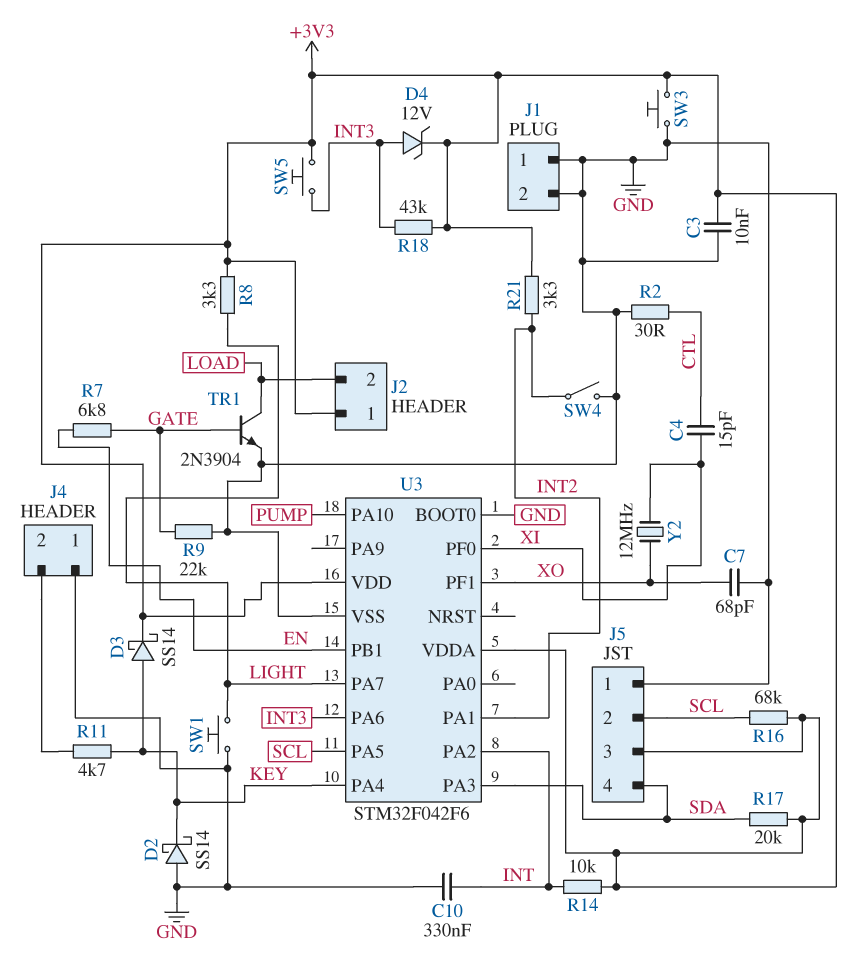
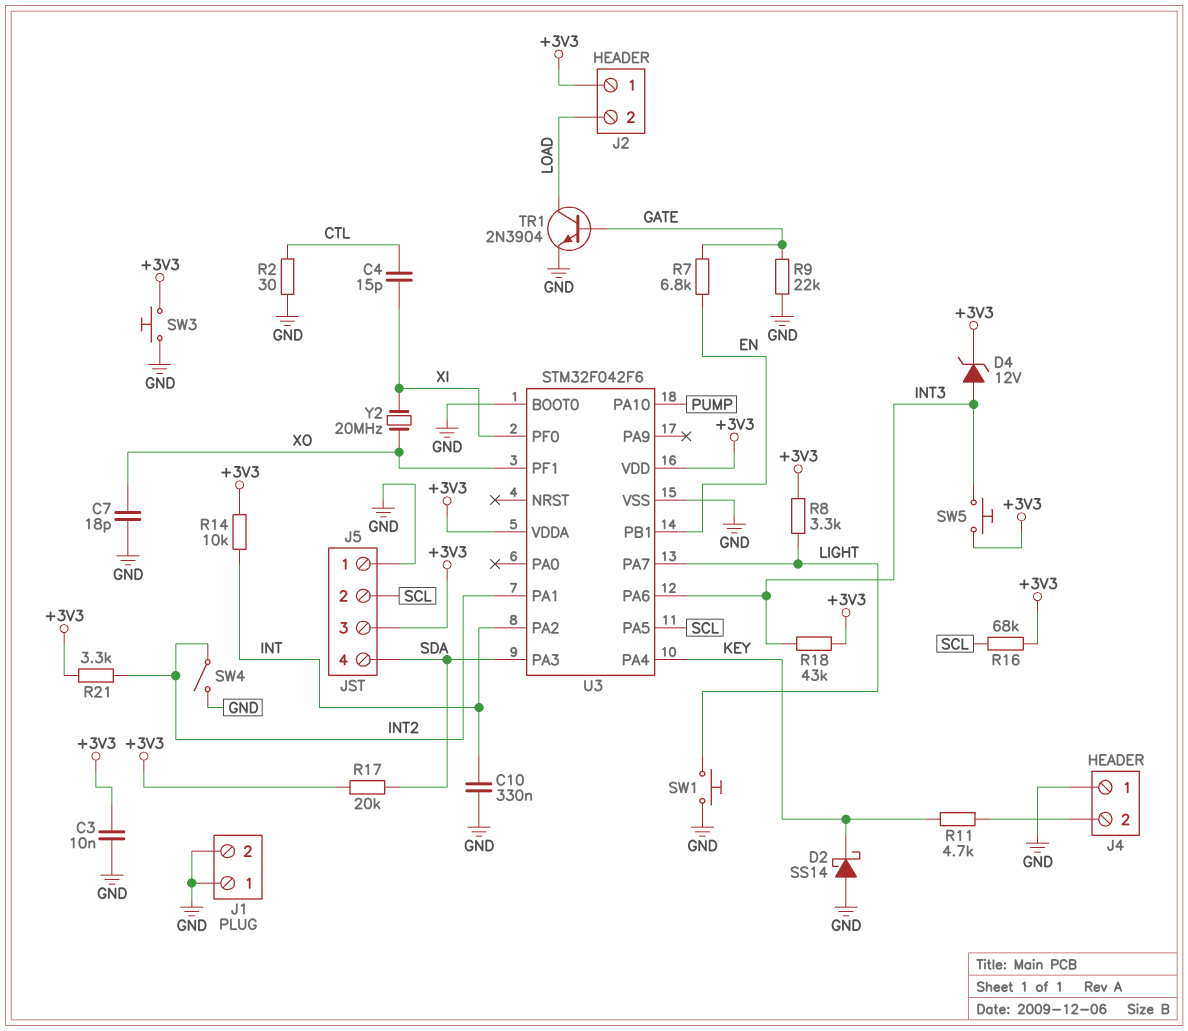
C7: 68pF (GND, XO) -> 18pF (GND, XO)
D3: schottky SS14 (A KEY, K +3V3) -> none
Y2: 12MHz (XI, XO) -> 20MHz (XI, XO)

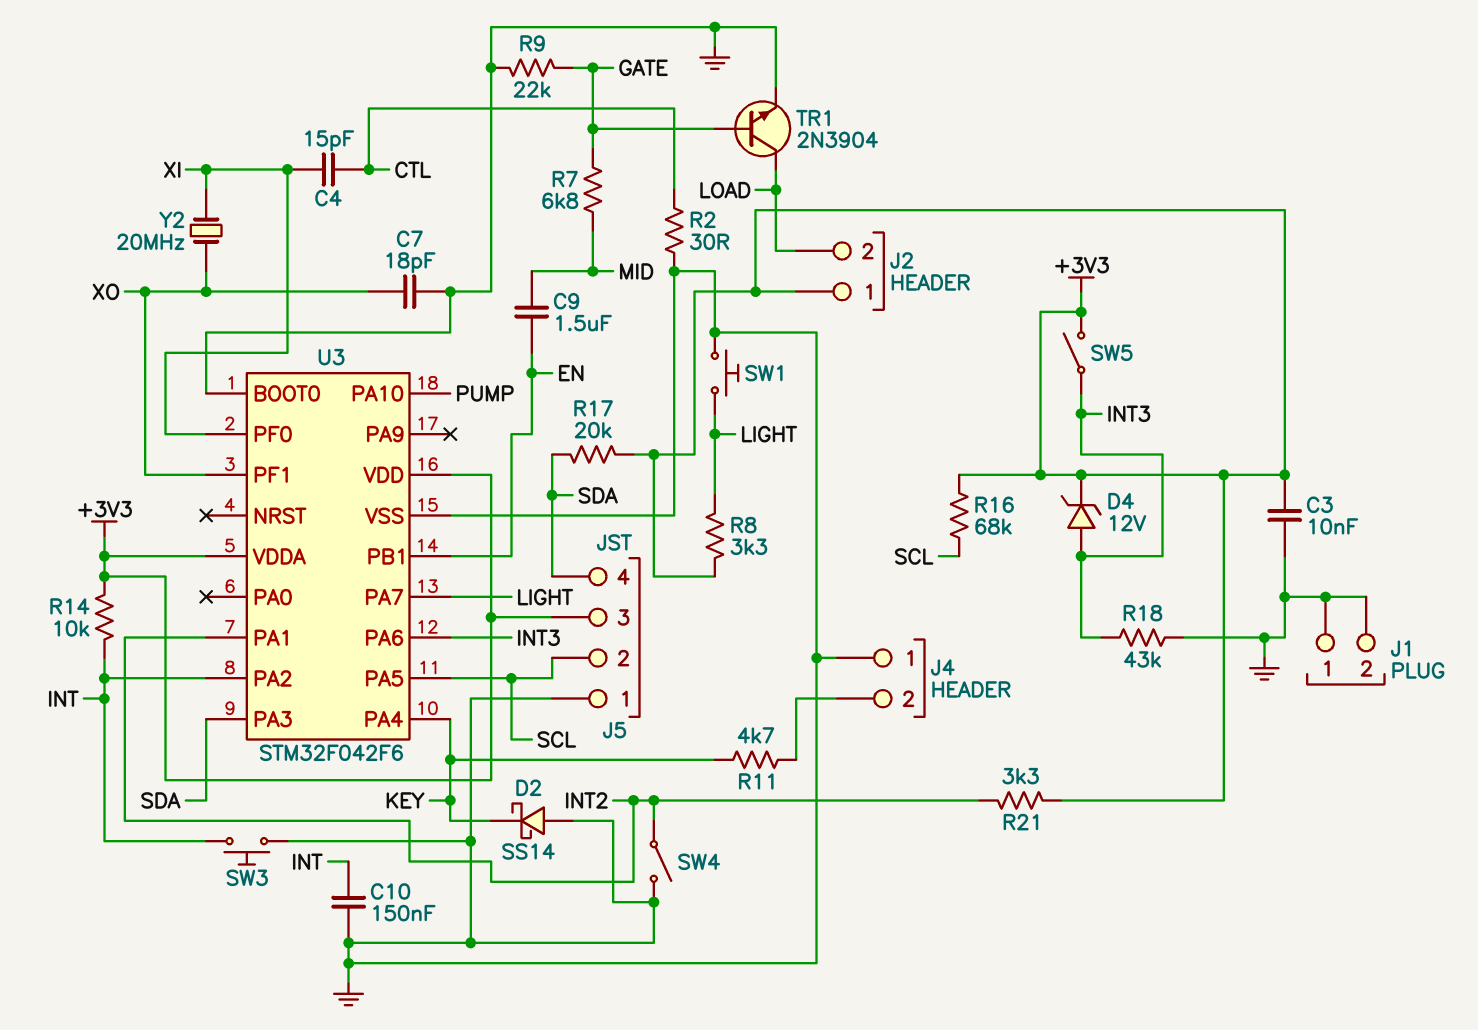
C9: none -> 1.5uF (EN, MID)
C10: 330nF (GND, INT) -> 150nF (GND, INT)
R7: 6.8k (EN, GATE) -> 6.8k (GATE, MID)
R18: 43k (+3V3, INT3) -> 43k (GND, INT3)
SW3: button (+3V3, GND) -> button (GND, INT)
SW5: button (+3V3, INT3) -> switch (+3V3, INT3)

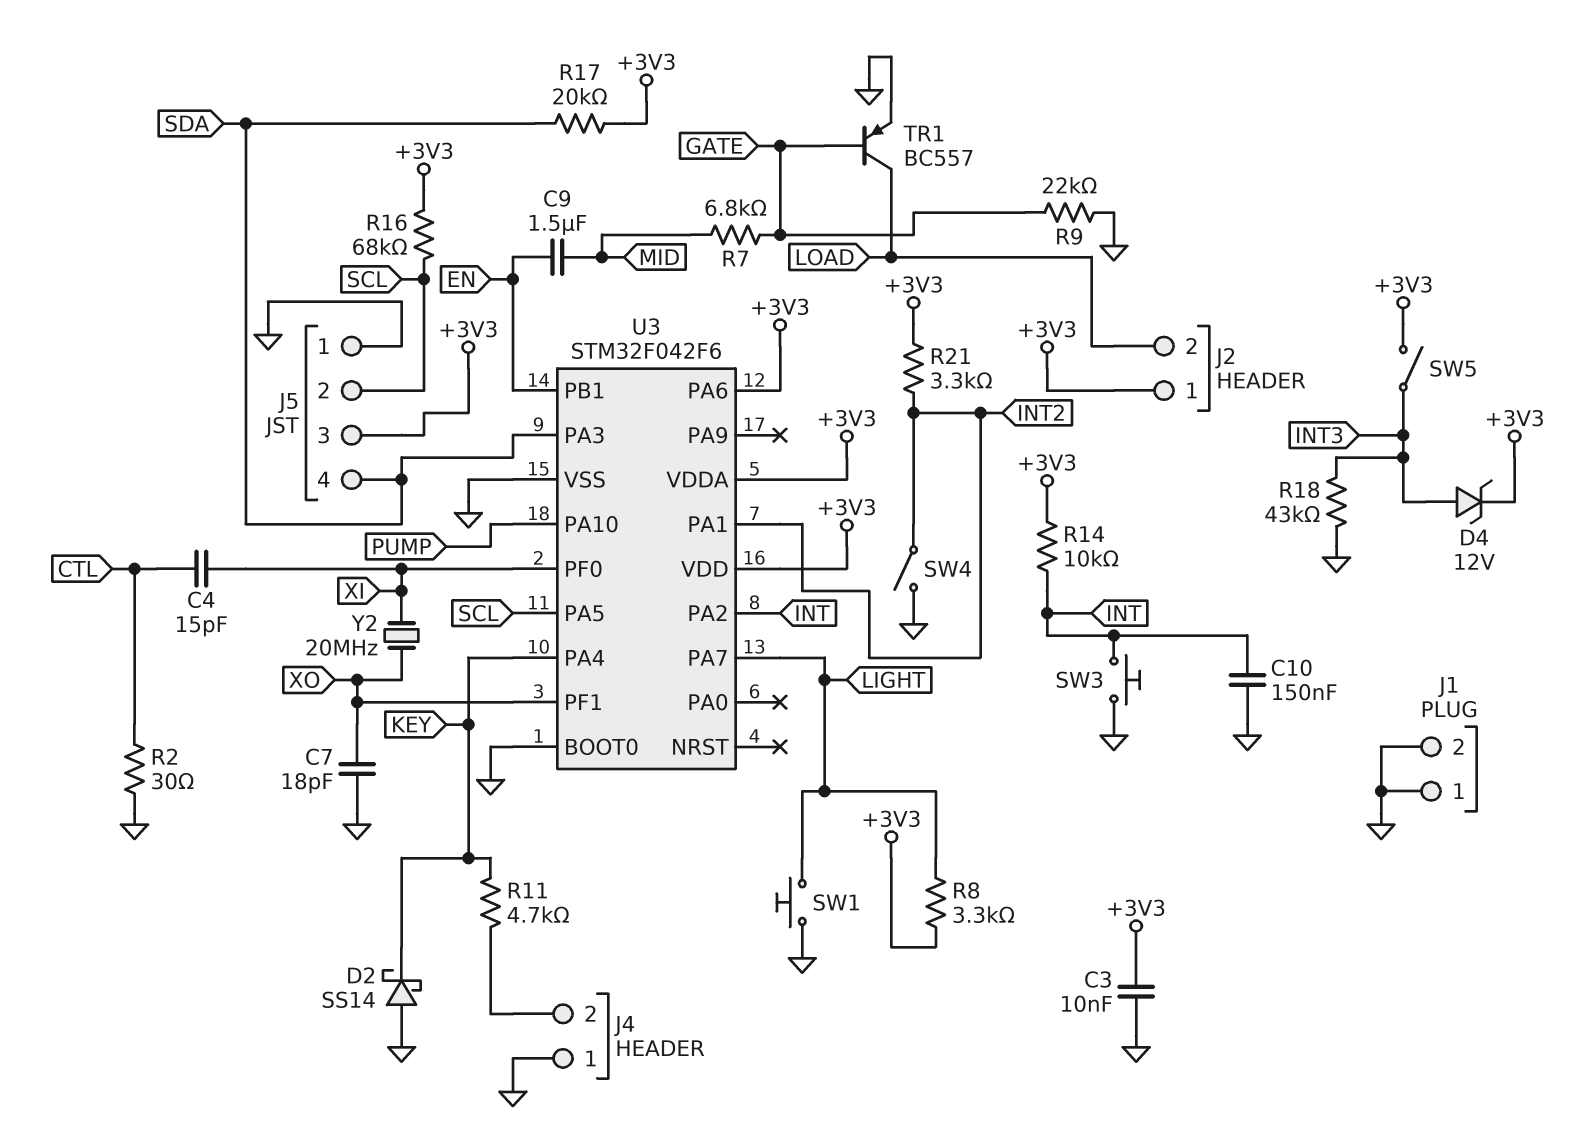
TR1: NPN 2N3904 (B GATE, C LOAD, E GND) -> PNP BC557 (B GATE, C LOAD, E GND)
U3 pin PA6: INT3 -> +3V3

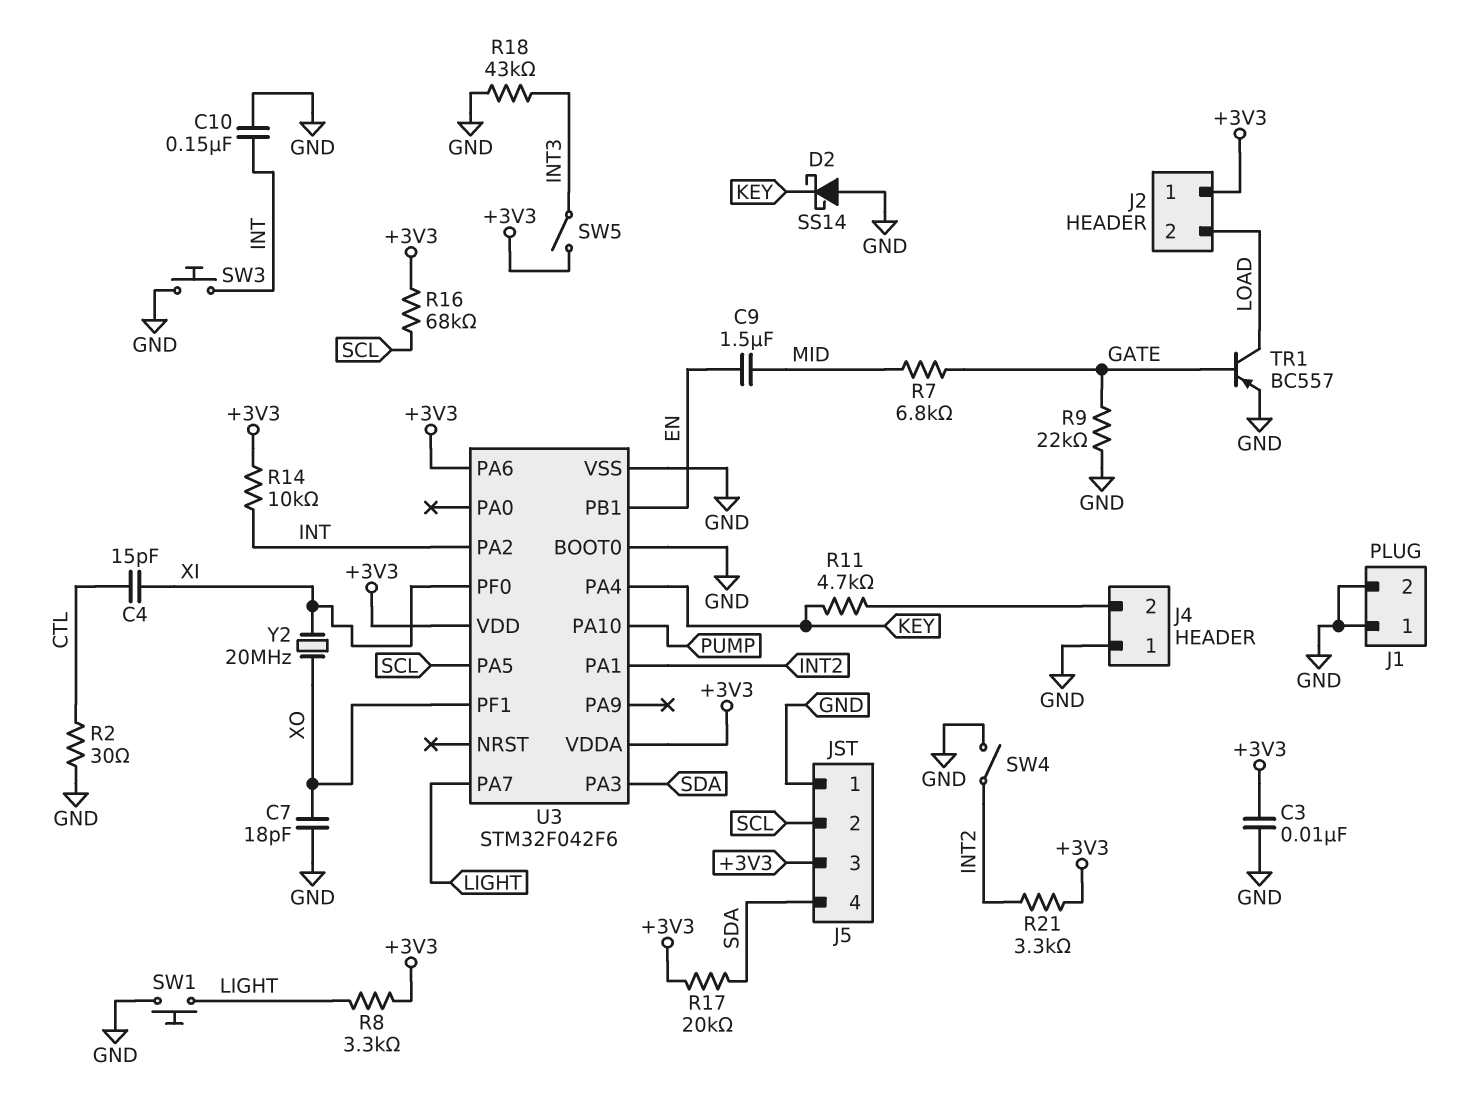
D4: zener 12V (A INT3, K +3V3) -> none

